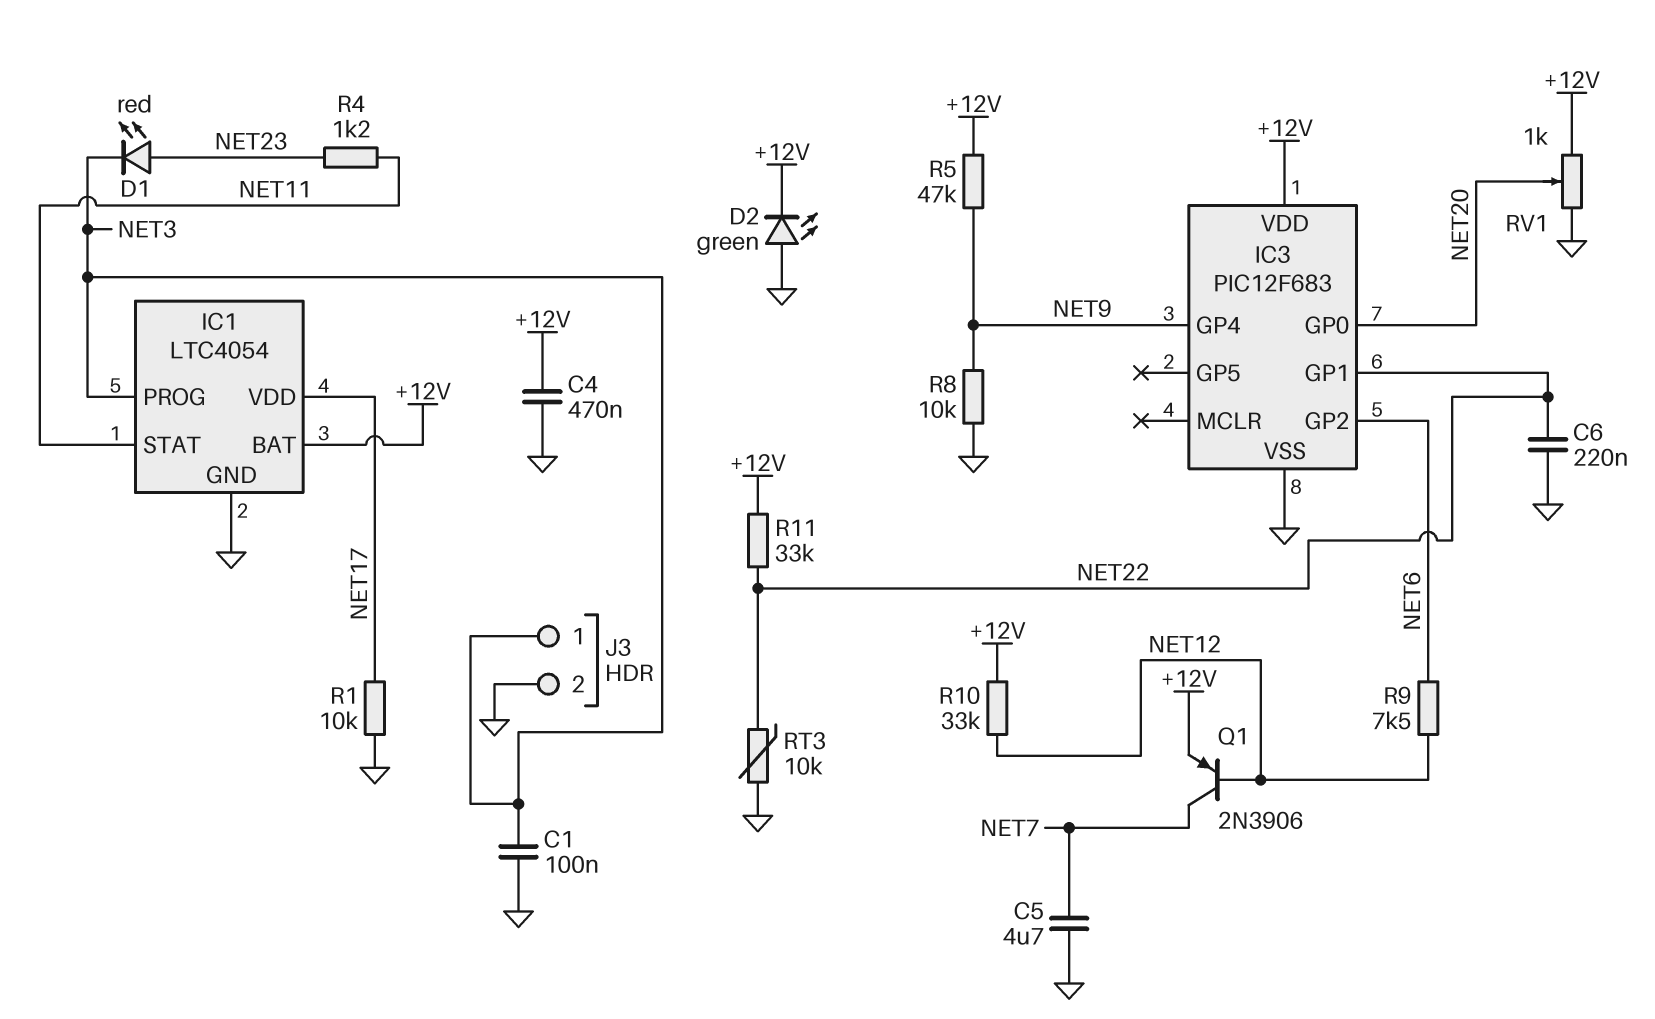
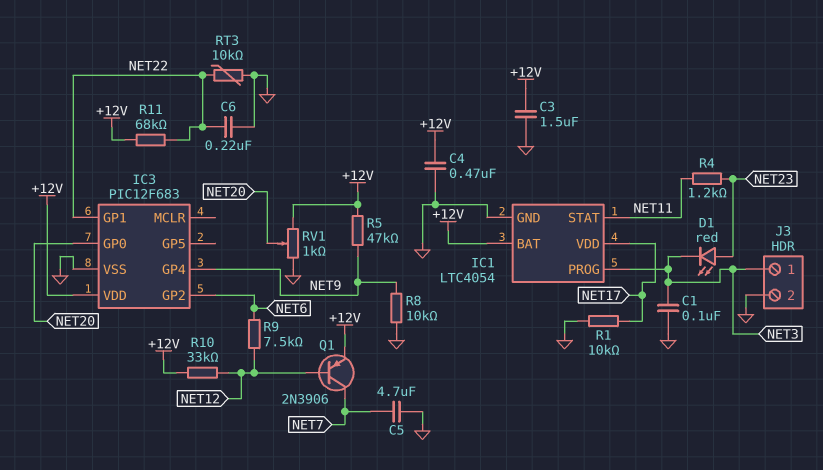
C3: none -> 1.5uF (+12V, GND)
D2: LED green (A GND, K +12V) -> none
R11: 33k (+12V, NET22) -> 68k (+12V, NET22)

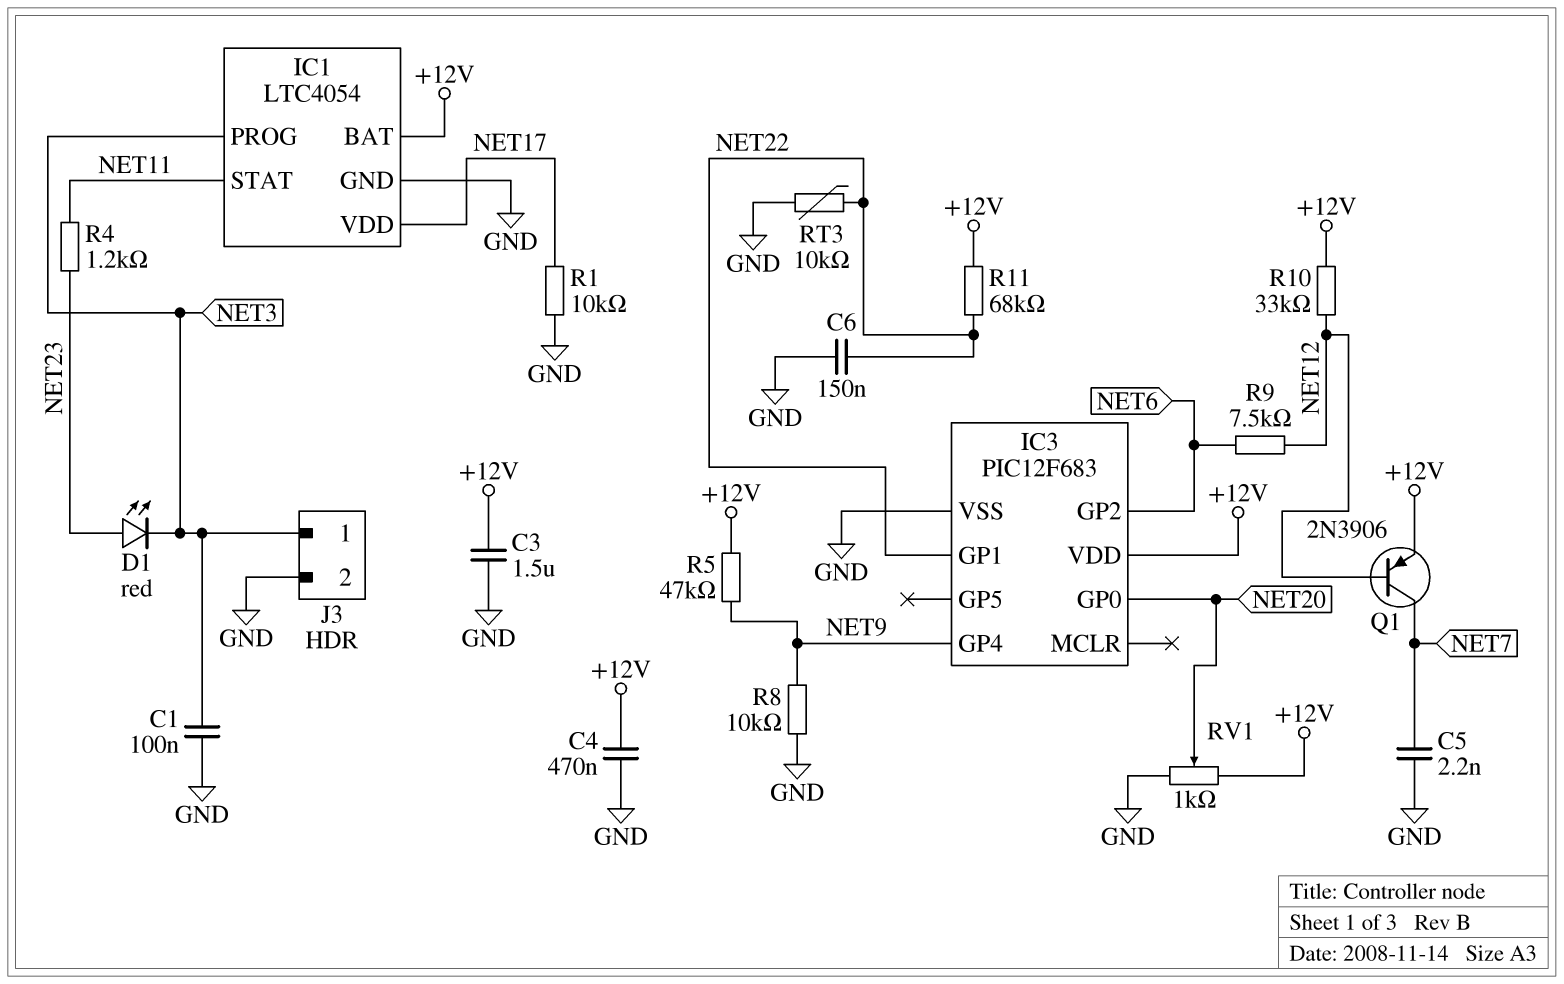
C5: 4.7uF (GND, NET7) -> 2.2nF (GND, NET7)
C6: 220nF (GND, NET22) -> 150nF (GND, NET22)

